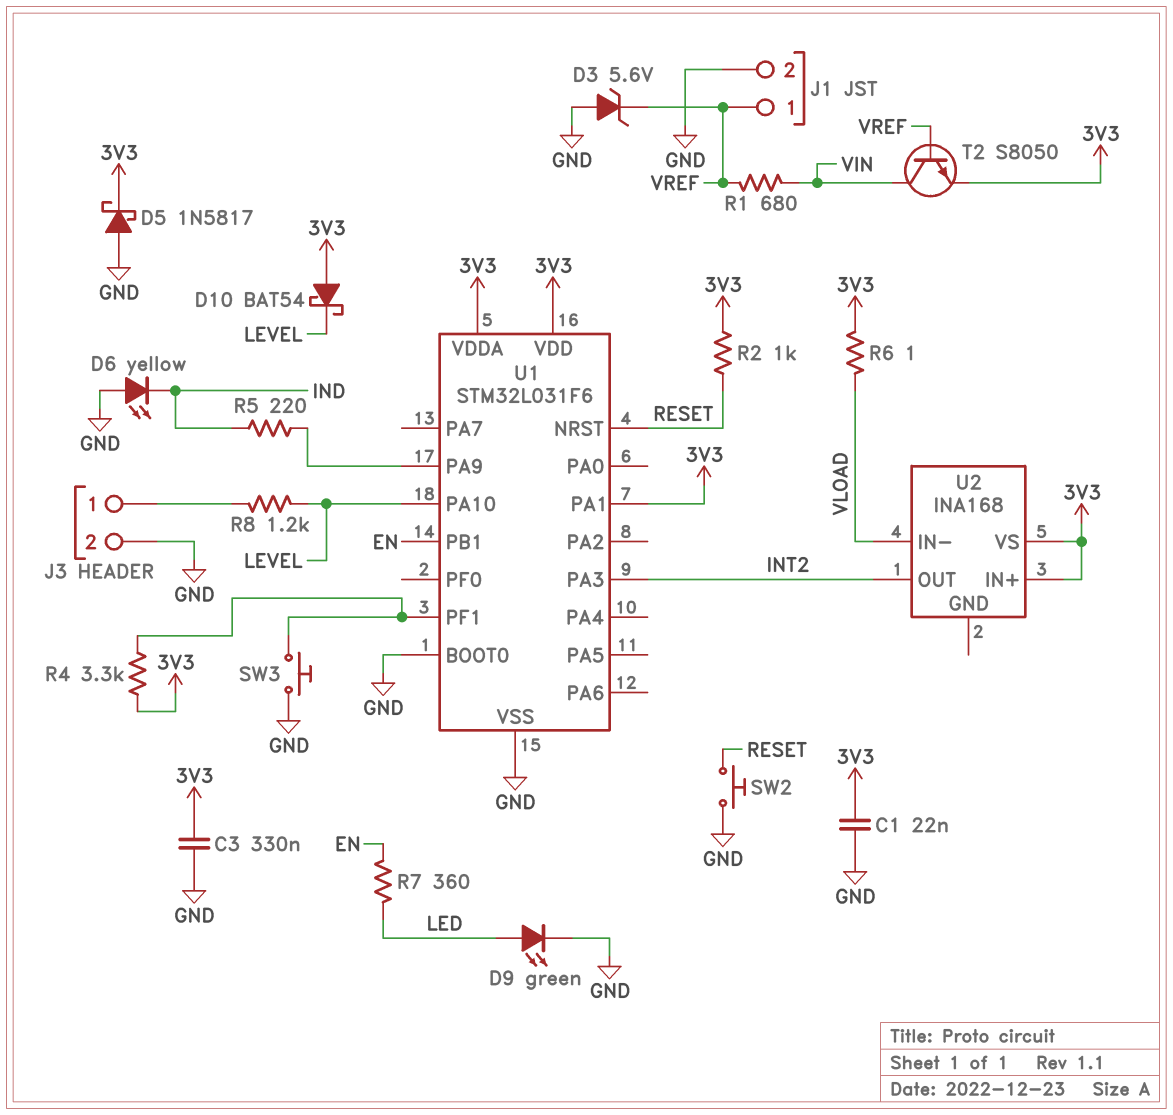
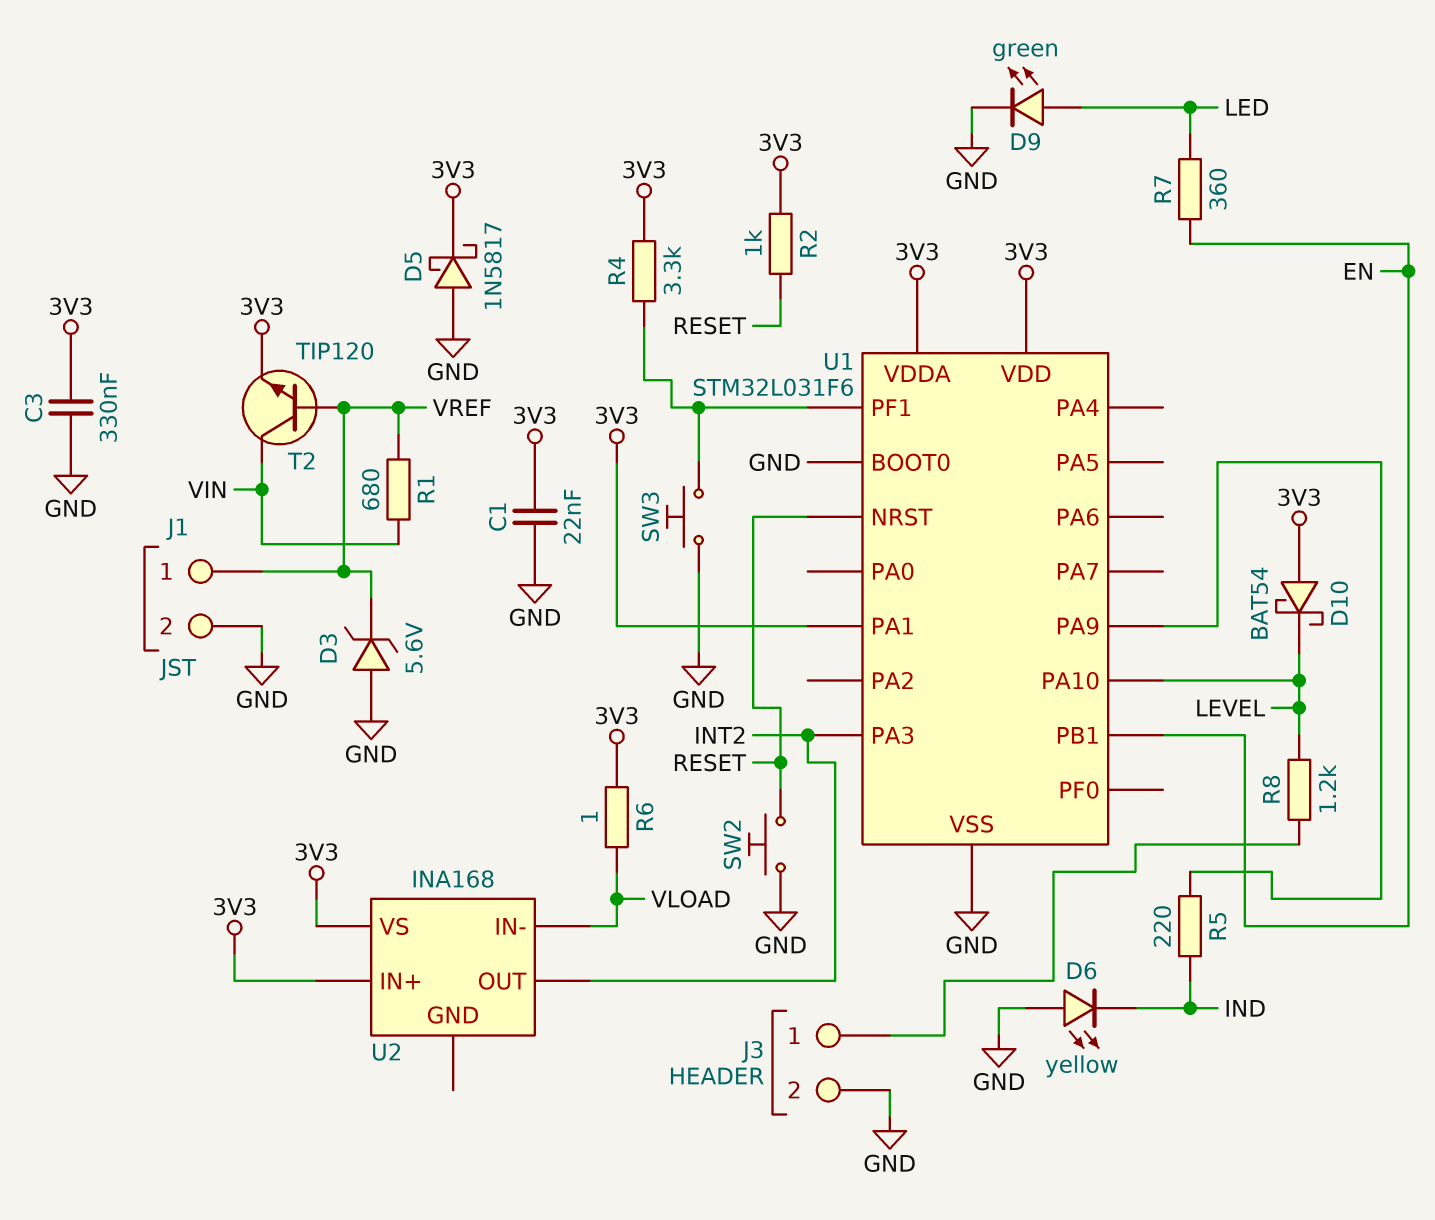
T2: NPN S8050 (B VREF, C VIN, E 3V3) -> NPN TIP120 (B VREF, C VIN, E 3V3)

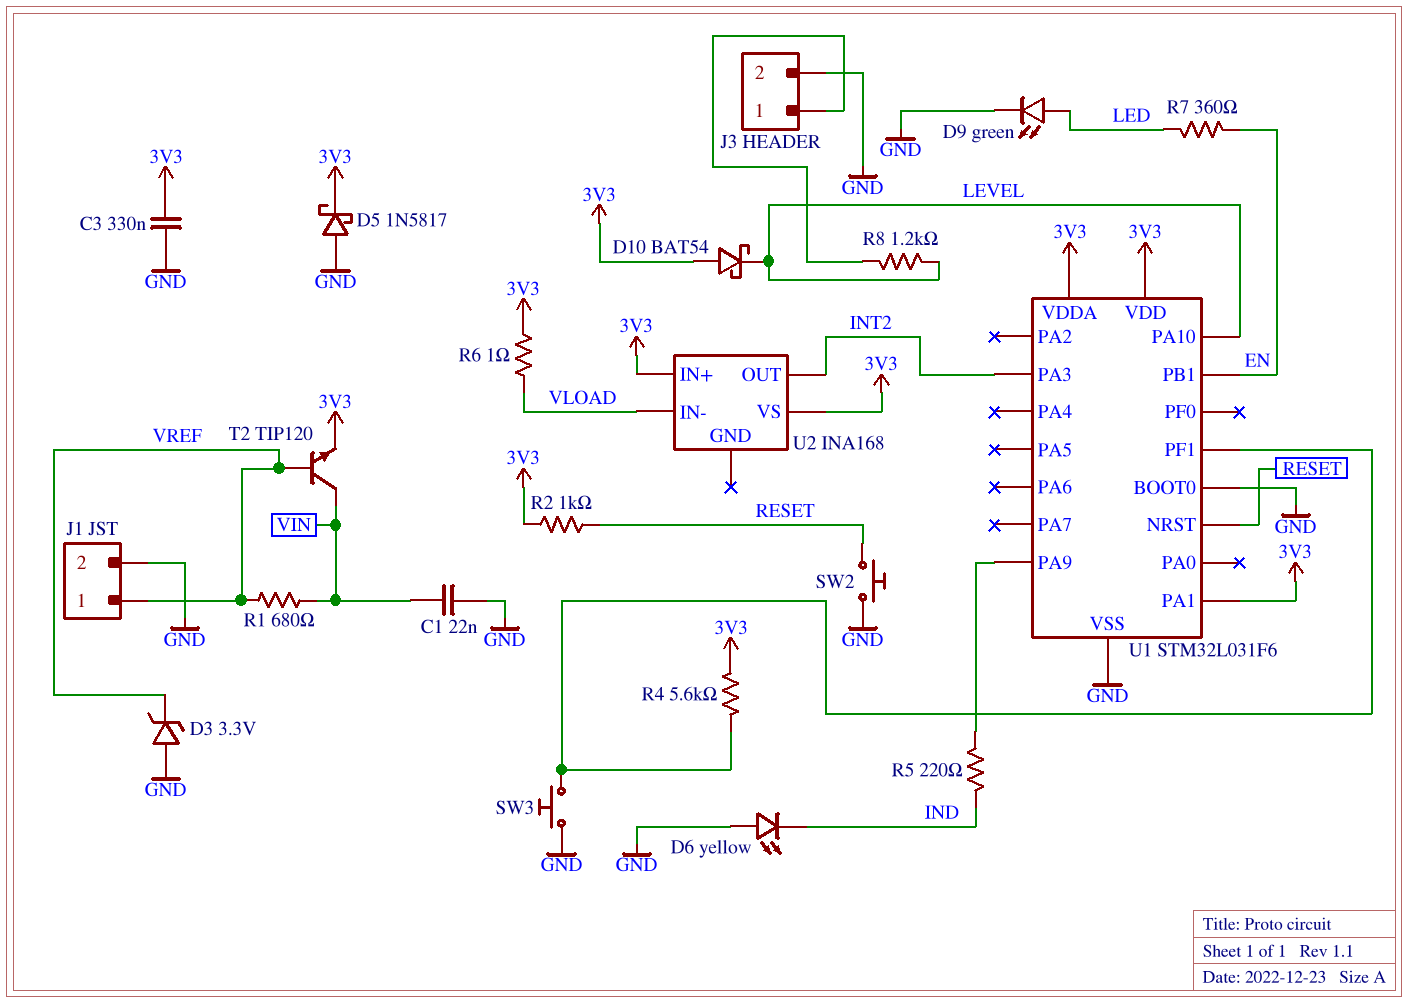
C1: 22nF (3V3, GND) -> 22nF (GND, VIN)
D3: zener 5.6V (A GND, K VREF) -> zener 3.3V (A GND, K VREF)
R4: 3.3k (3V3, U1/PF1) -> 5.6k (3V3, U1/PF1)

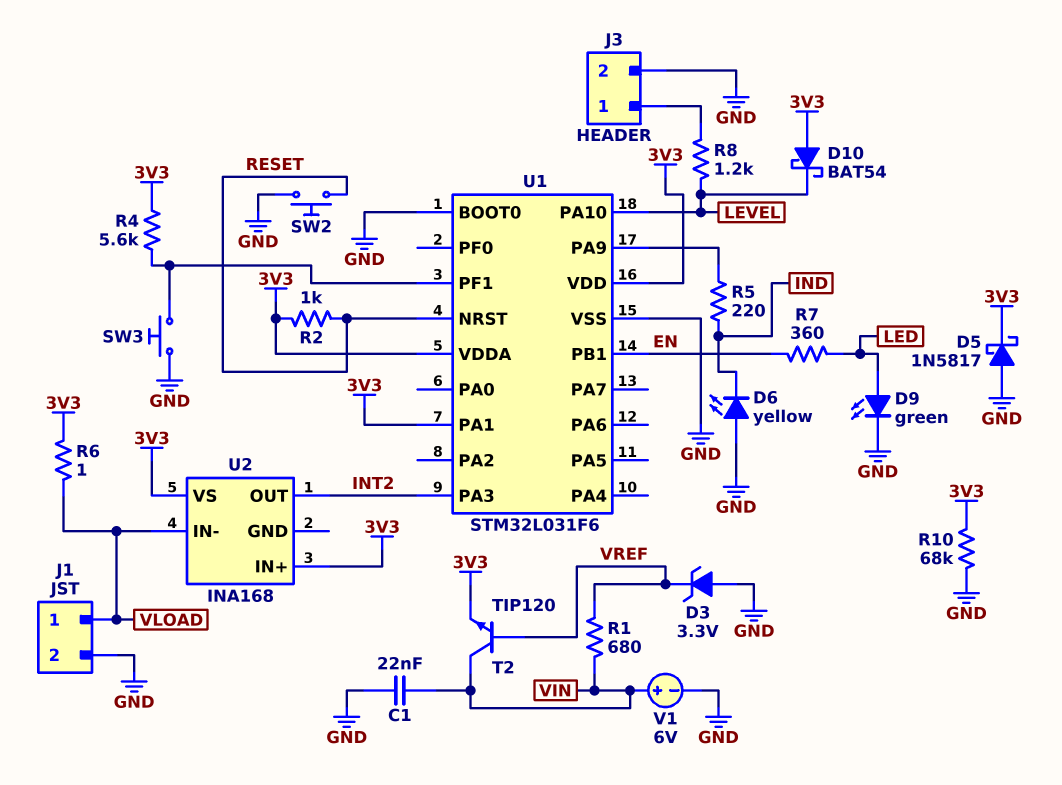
C3: 330nF (3V3, GND) -> none
J1 pin 1: VREF -> VLOAD
R10: none -> 68k (3V3, GND)
V1: none -> 6V (plus VIN, minus GND)

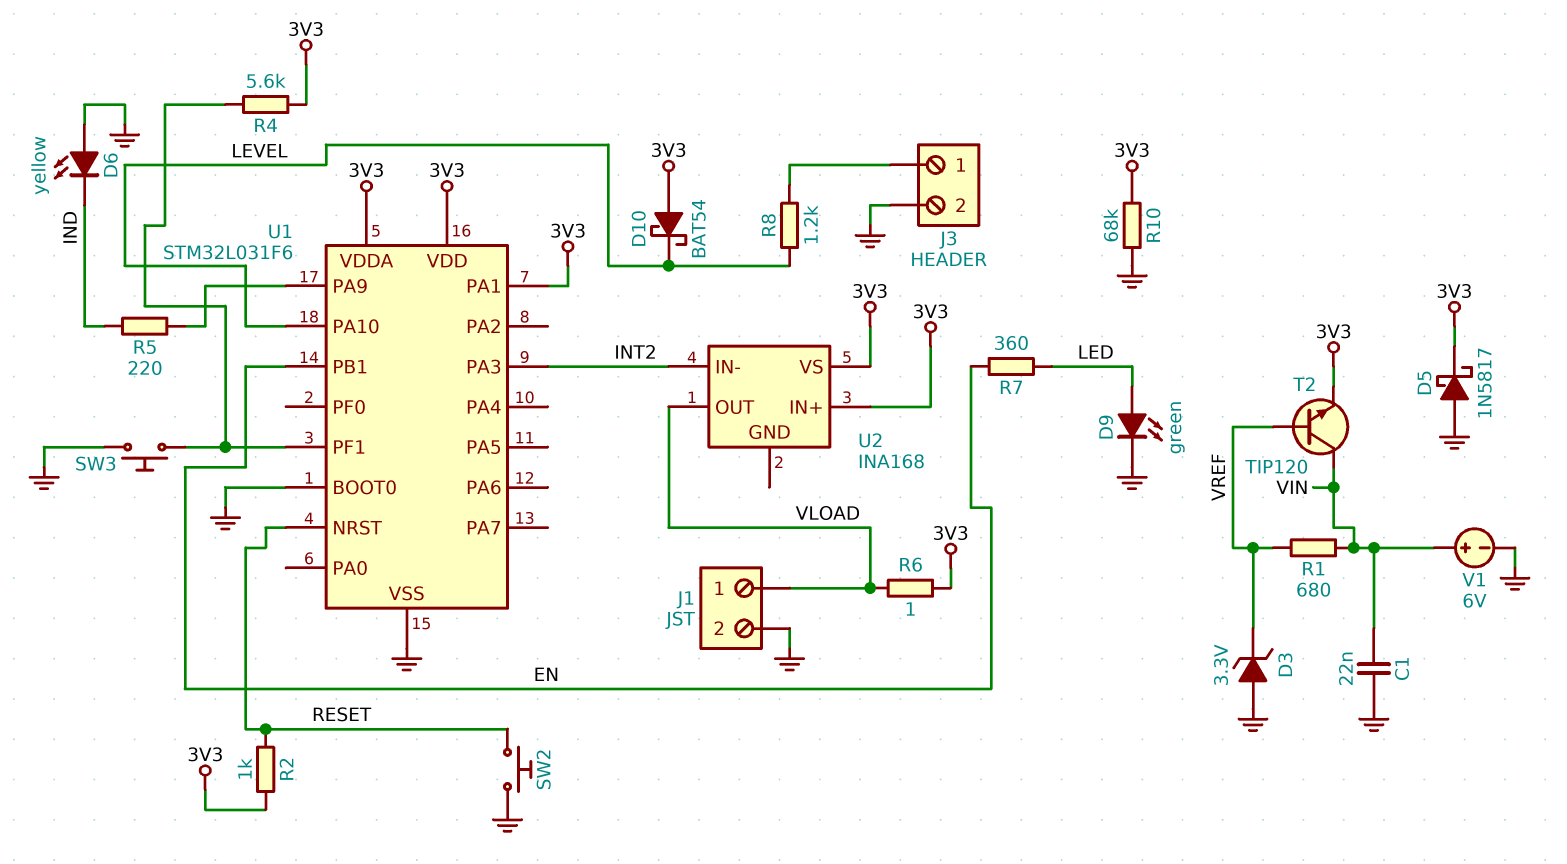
U2 pin IN-: VLOAD -> INT2
U2 pin OUT: INT2 -> VLOAD

